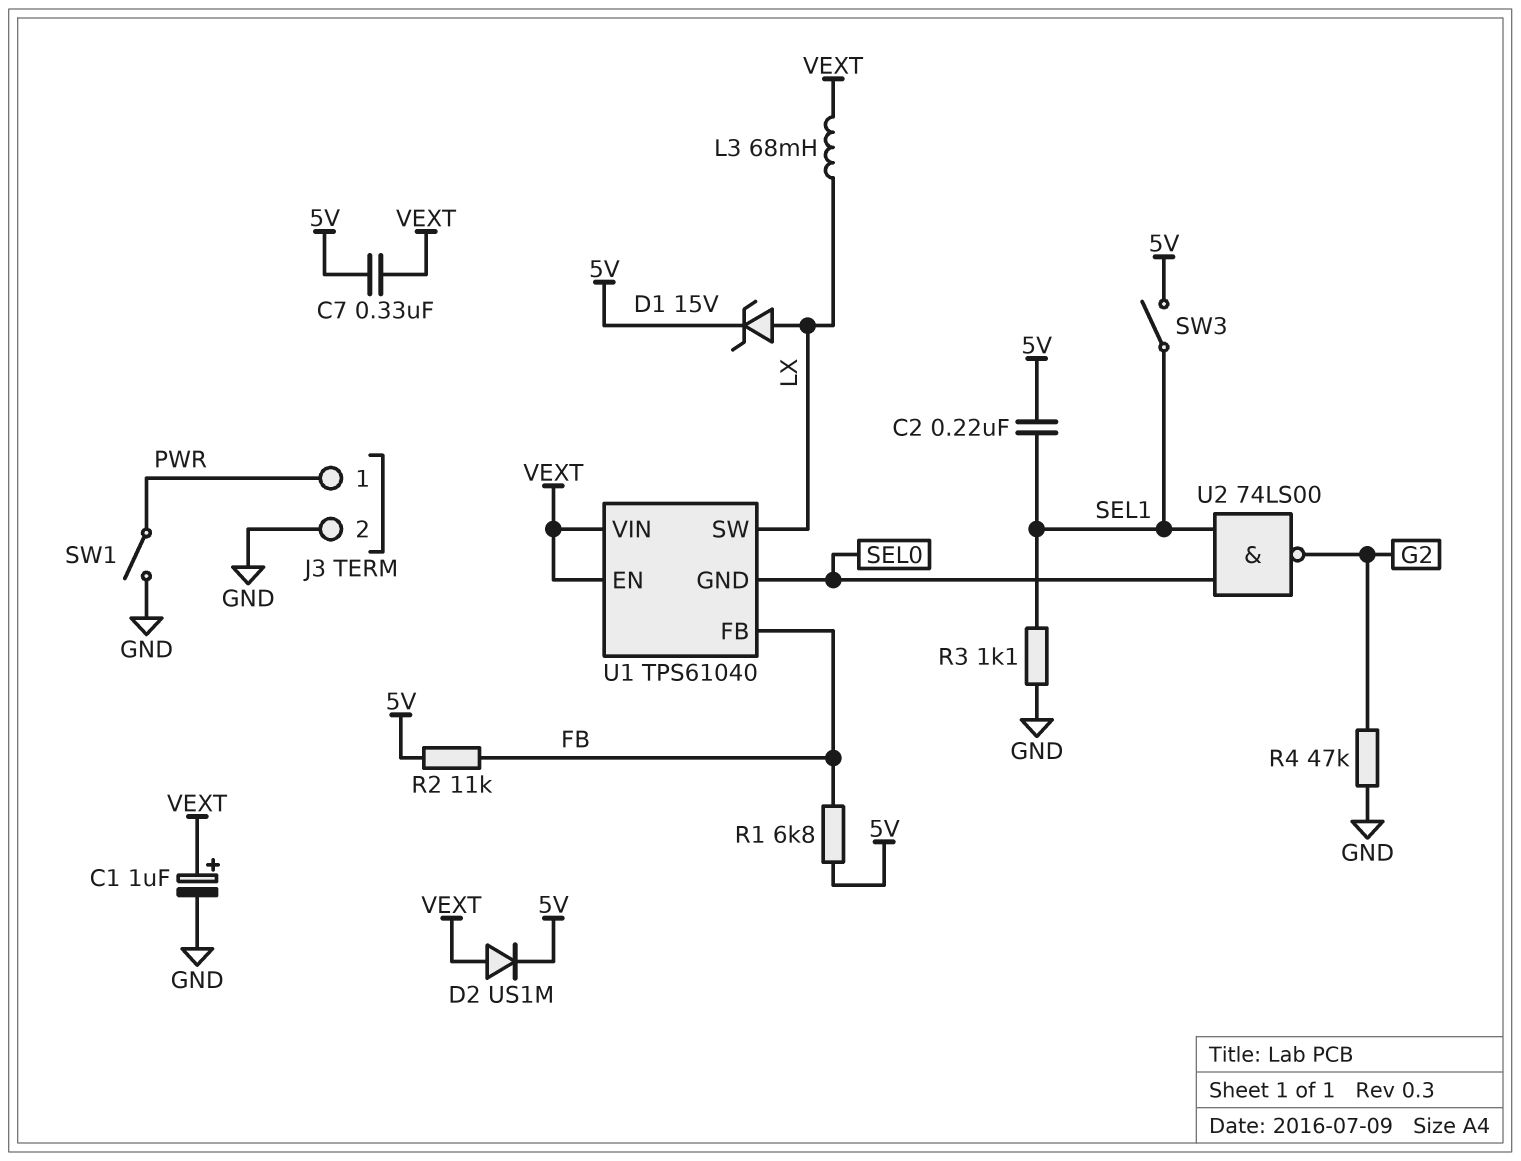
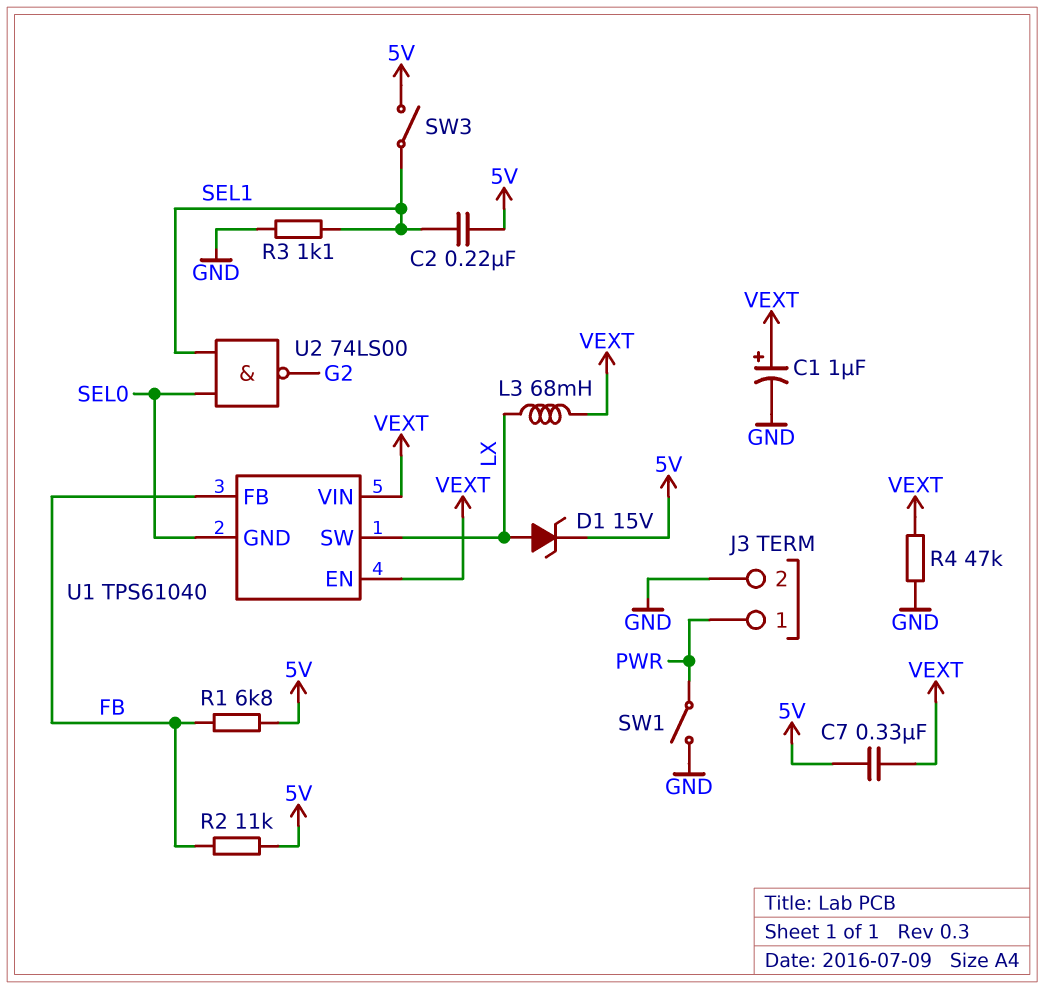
D2: diode US1M (A VEXT, K 5V) -> none
R4: 47k (G2, GND) -> 47k (GND, VEXT)

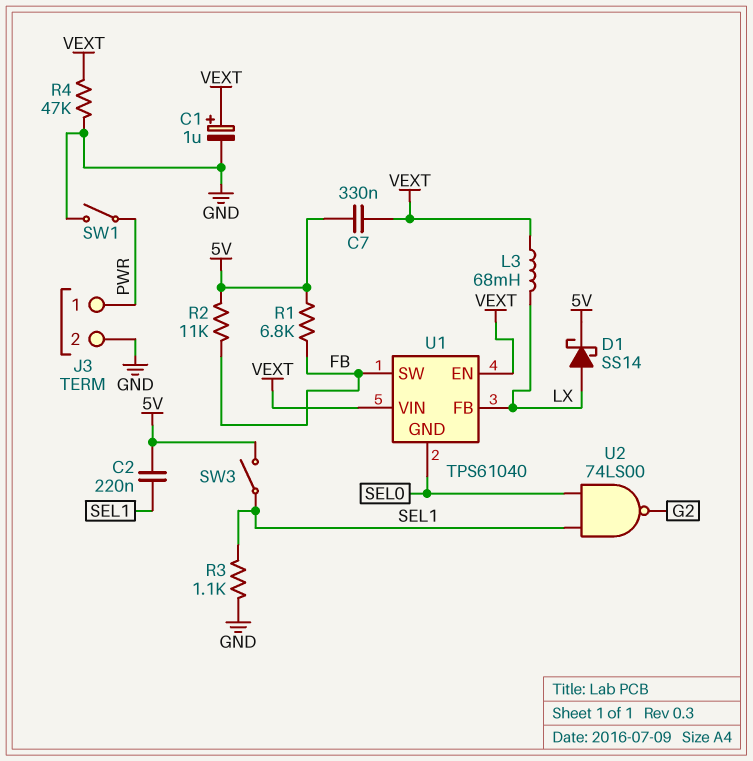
D1: zener 15V (A LX, K 5V) -> schottky SS14 (A LX, K 5V)
U1 pin FB: FB -> LX
U1 pin SW: LX -> FB

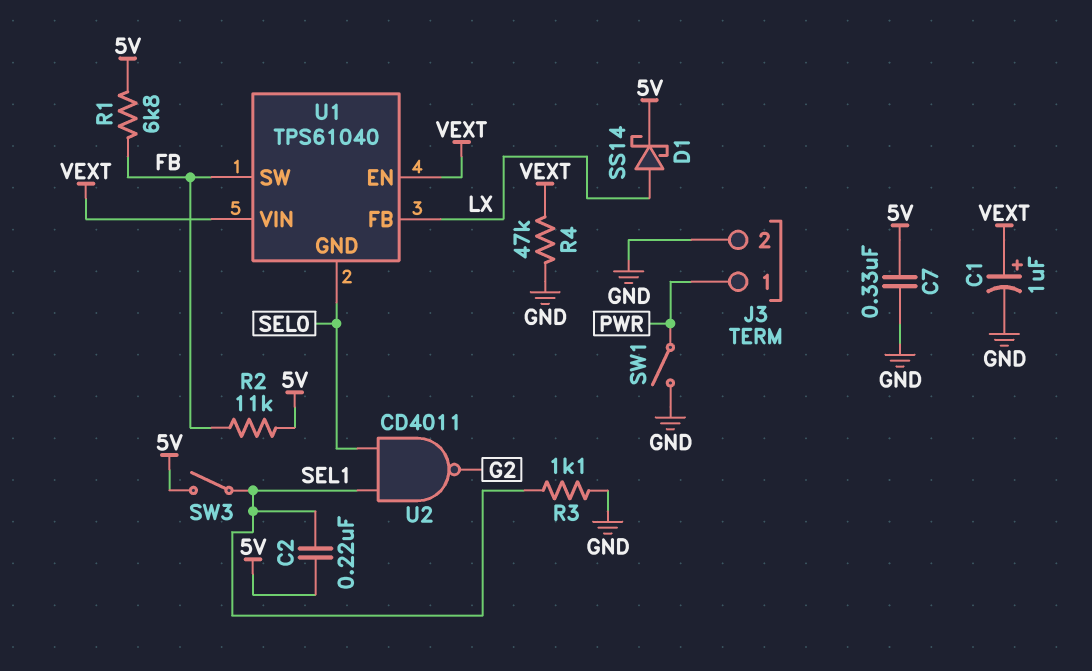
C7: 330nF (5V, VEXT) -> 330nF (5V, GND)
L3: 68mH (LX, VEXT) -> none
U2: NAND 74LS00 (in SEL0, in SEL1, out G2) -> NAND CD4011 (in SEL0, in SEL1, out G2)

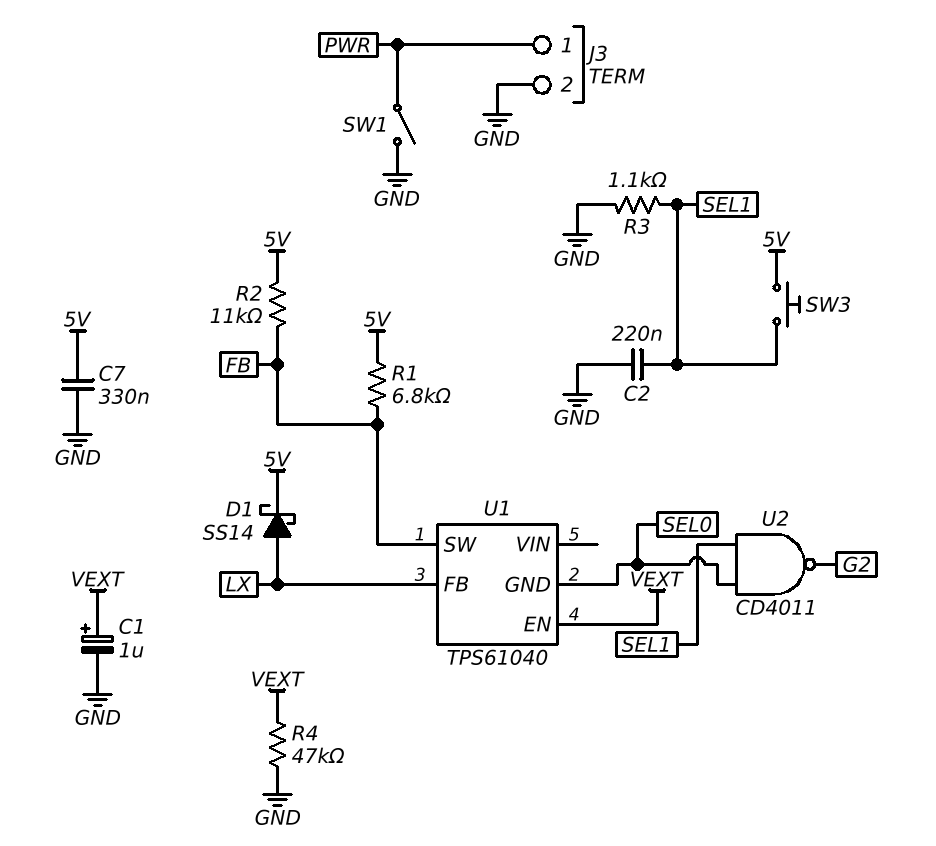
C2: 220nF (5V, SEL1) -> 220nF (GND, SEL1)
SW3: switch (5V, SEL1) -> button (5V, SEL1)
U1 pin VIN: VEXT -> none

